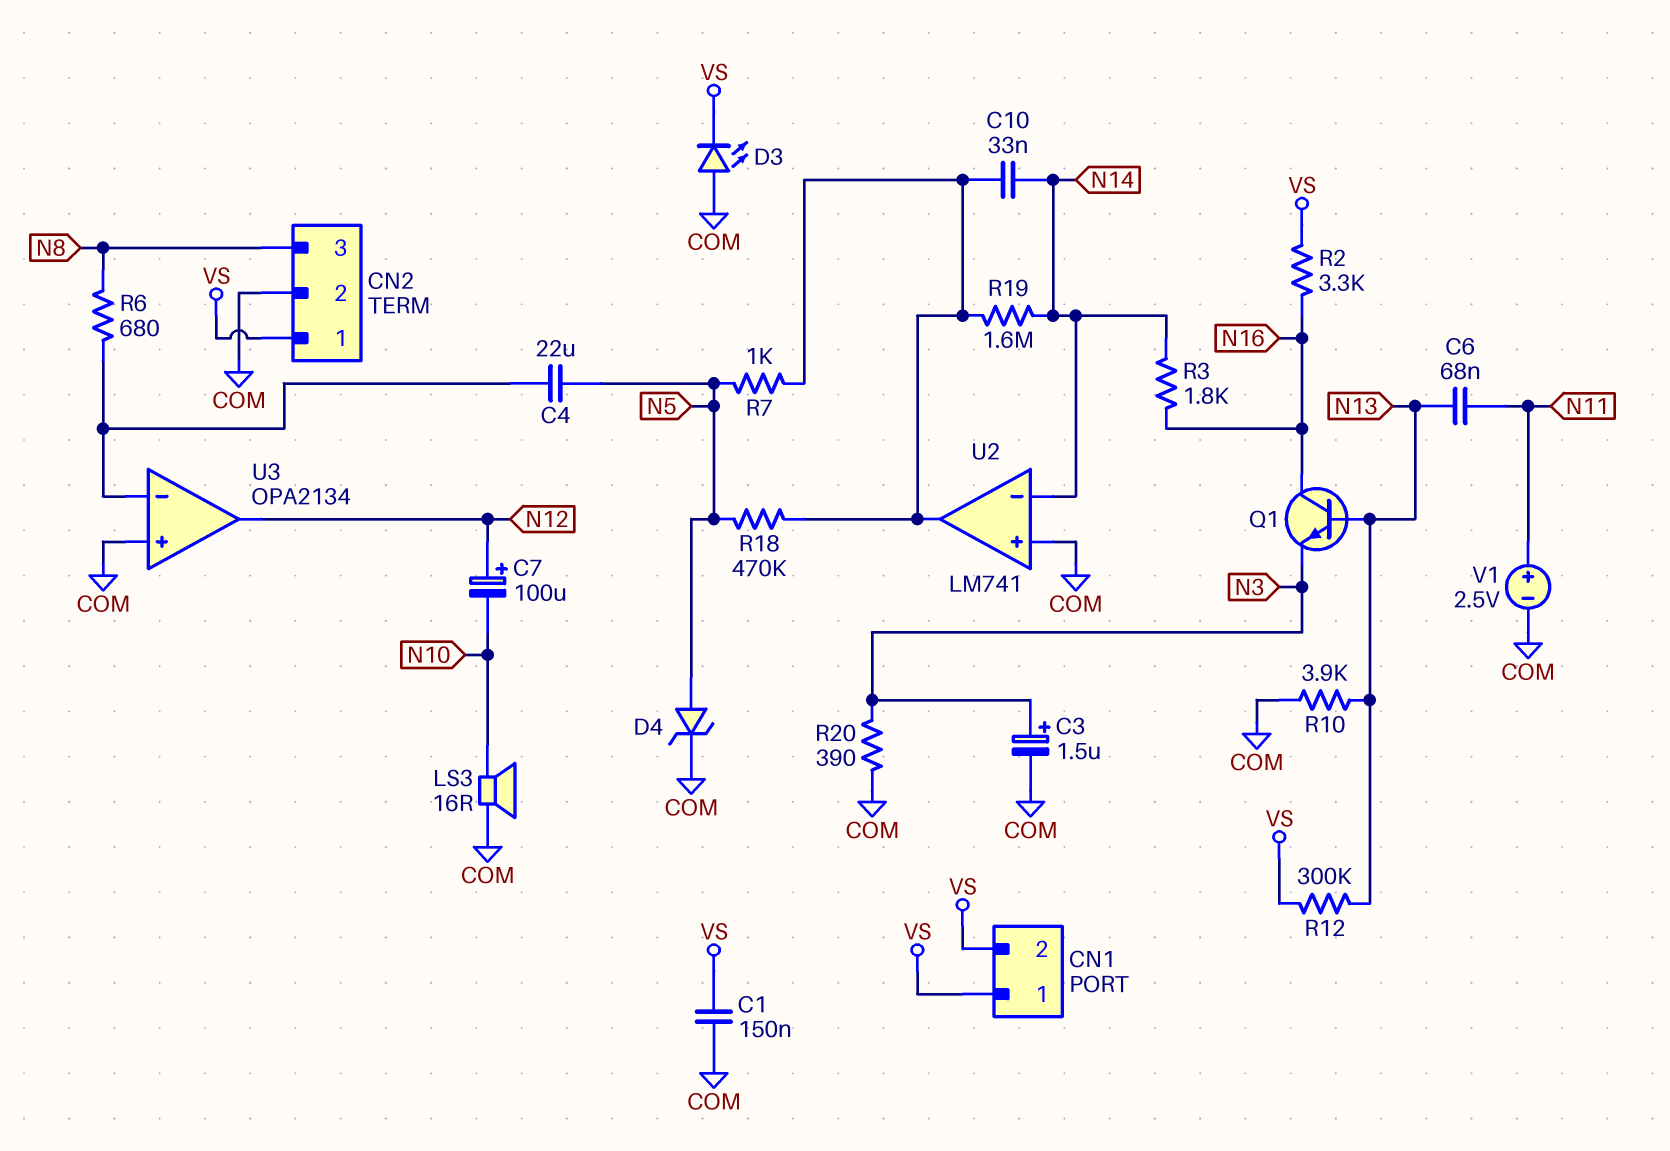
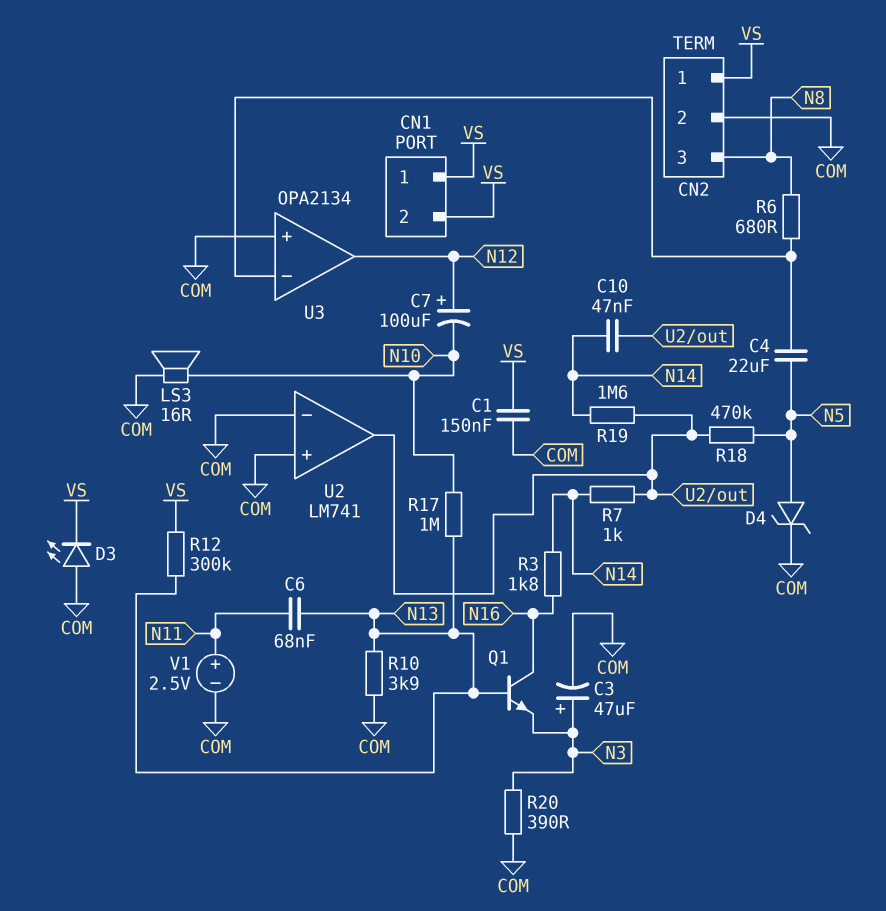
C3: 1.5uF (plus N3, minus COM) -> 47uF (plus N3, minus COM)
C10: 33nF (N14, U2/out) -> 47nF (N14, U2/out)
R2: 3.3k (N16, VS) -> none
R7: 1k (N5, U2/out) -> 1k (N14, U2/out)
R17: none -> 1M (N10, N13)
U2 pin in-: N14 -> COM

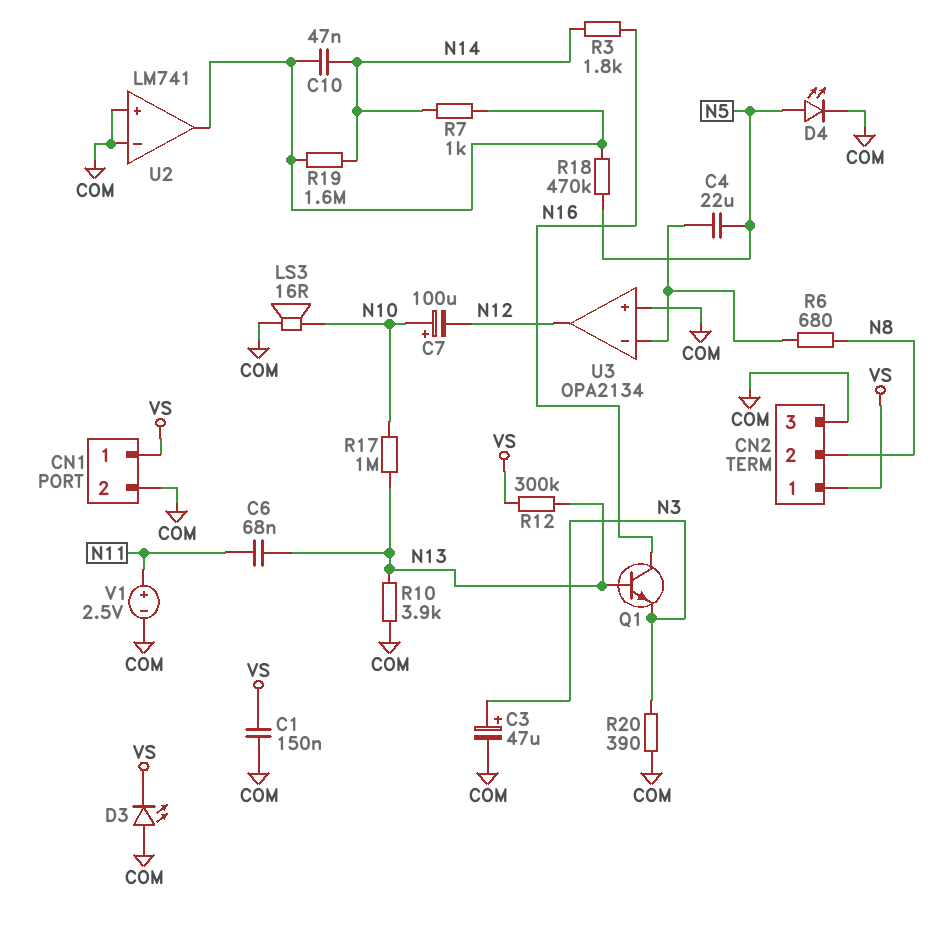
C7: 100uF (plus N12, minus N10) -> 100uF (plus N10, minus N12)
CN1 pin 2: VS -> COM
CN2 pin 2: COM -> N8
CN2 pin 3: N8 -> COM
D4: zener (A N5, K COM) -> LED (A N5, K COM)

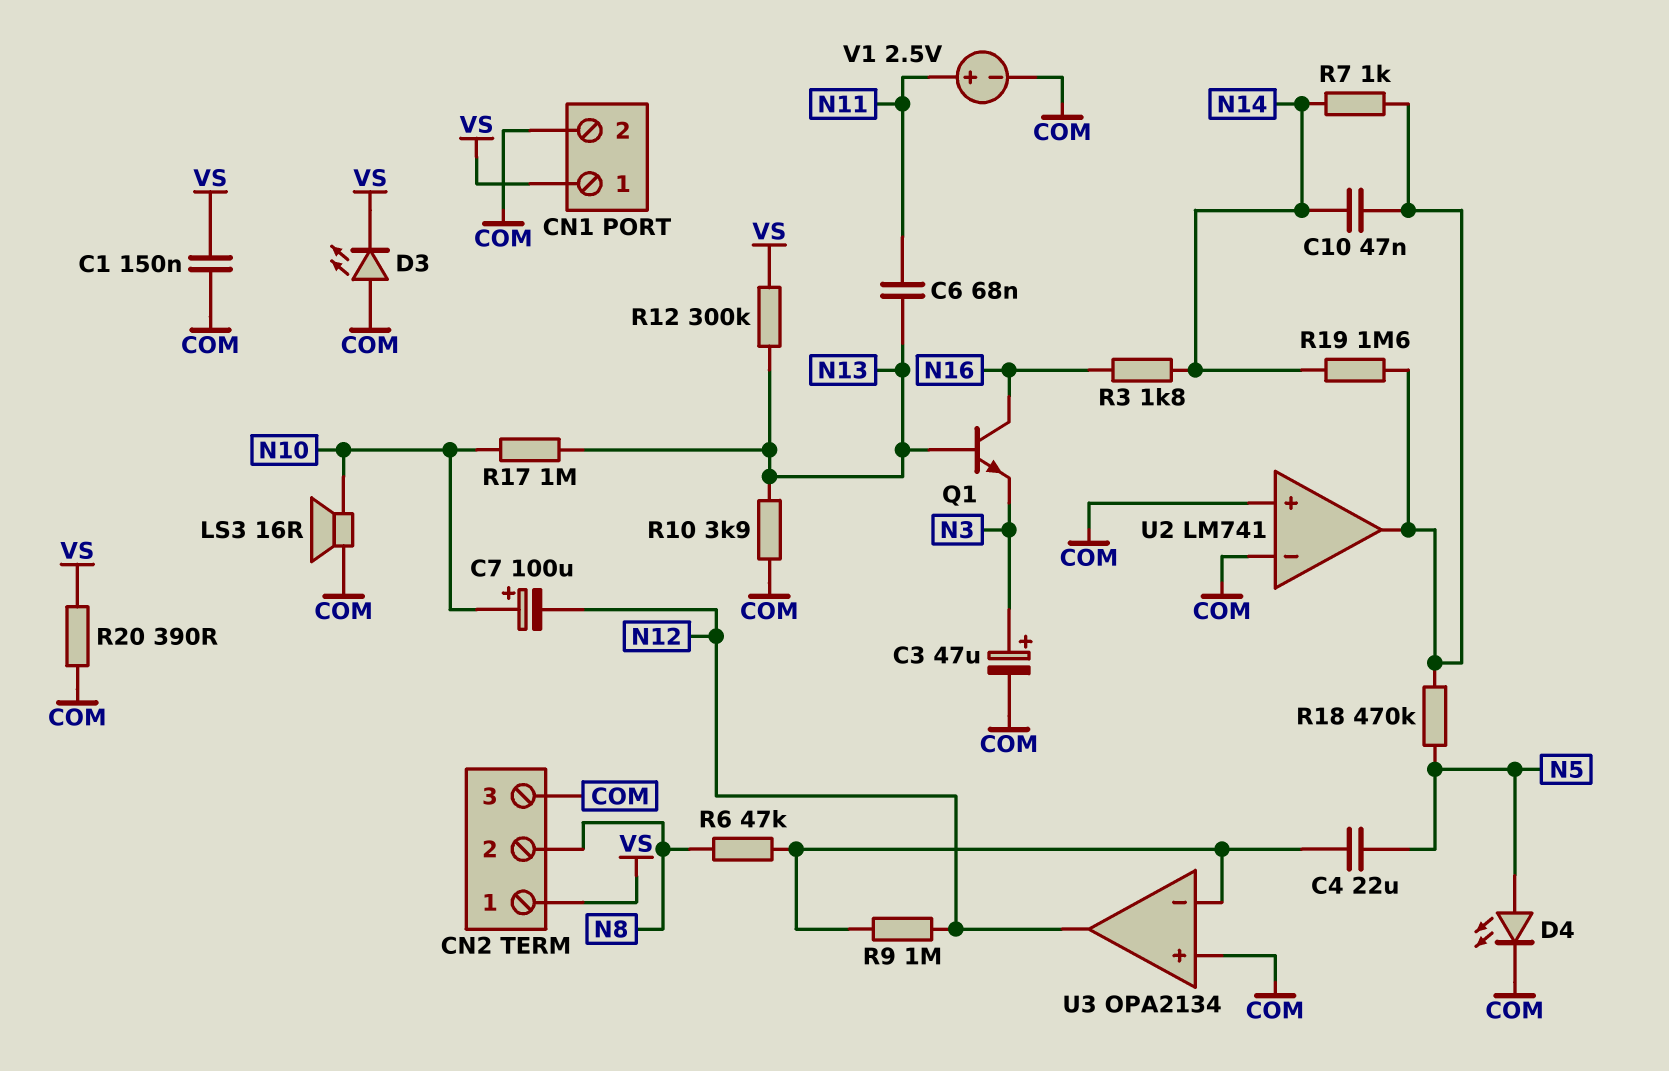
R6: 680 (N8, U3/in-) -> 47k (N8, U3/in-)
R9: none -> 1M (N12, U3/in-)
R20: 390 (COM, N3) -> 390 (COM, VS)

